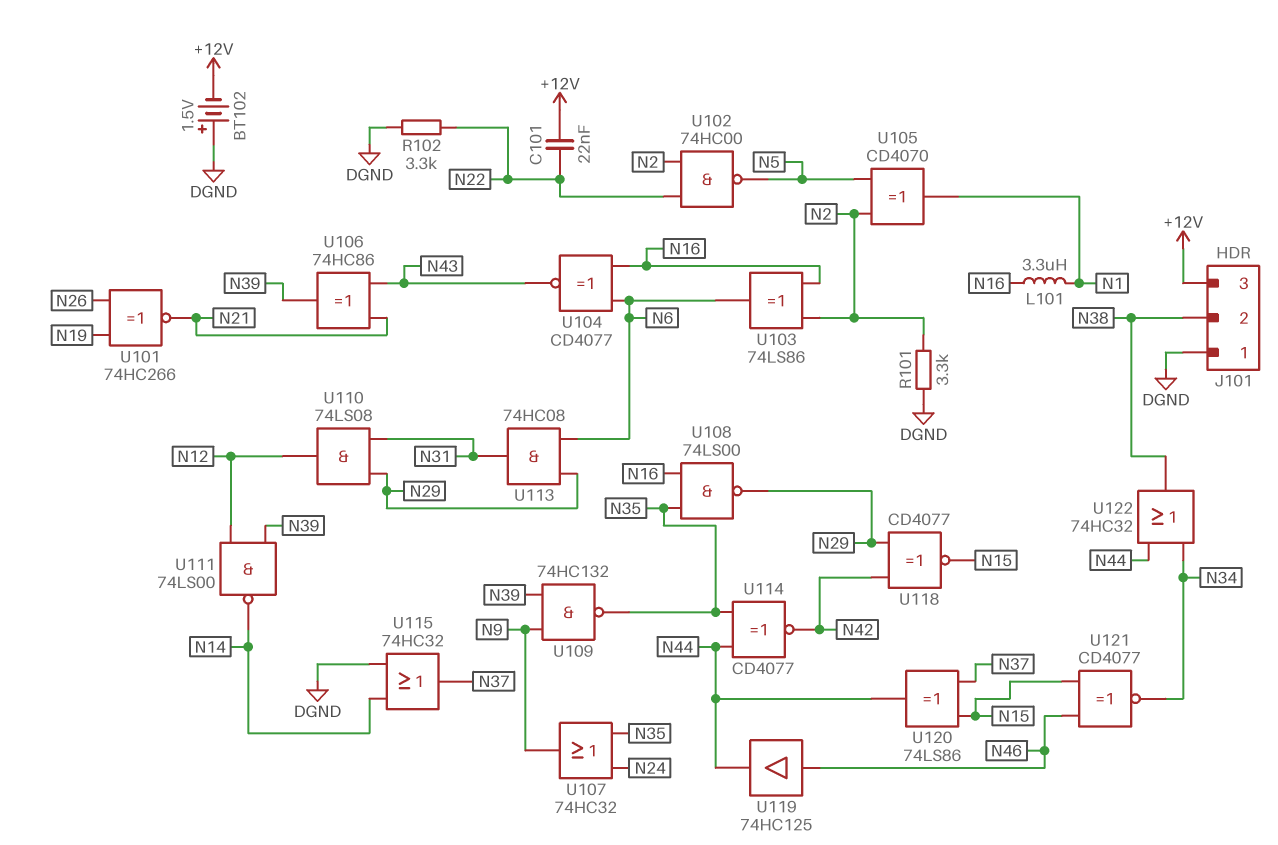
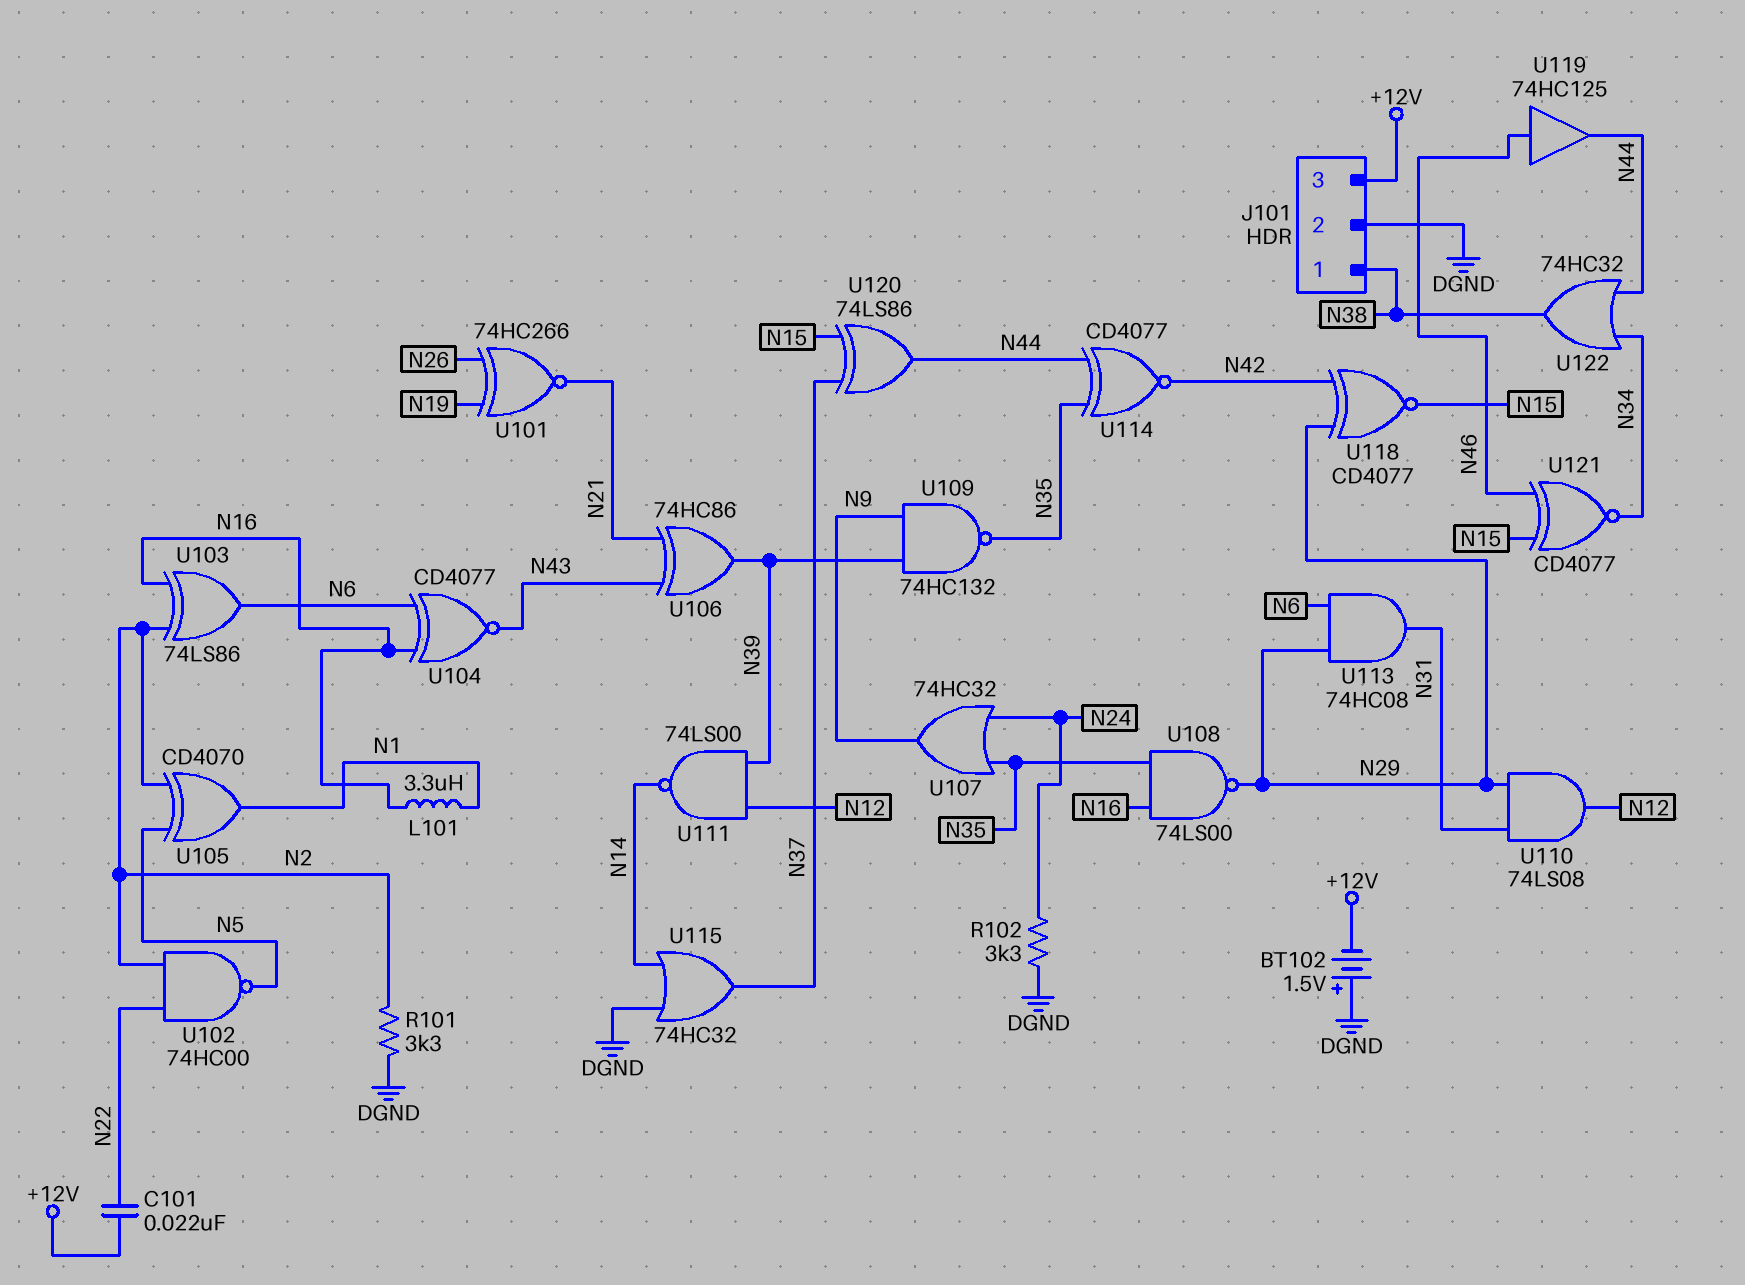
J101 pin 1: DGND -> N38
J101 pin 2: N38 -> DGND
R102: 3.3k (DGND, N22) -> 3.3k (DGND, N24)

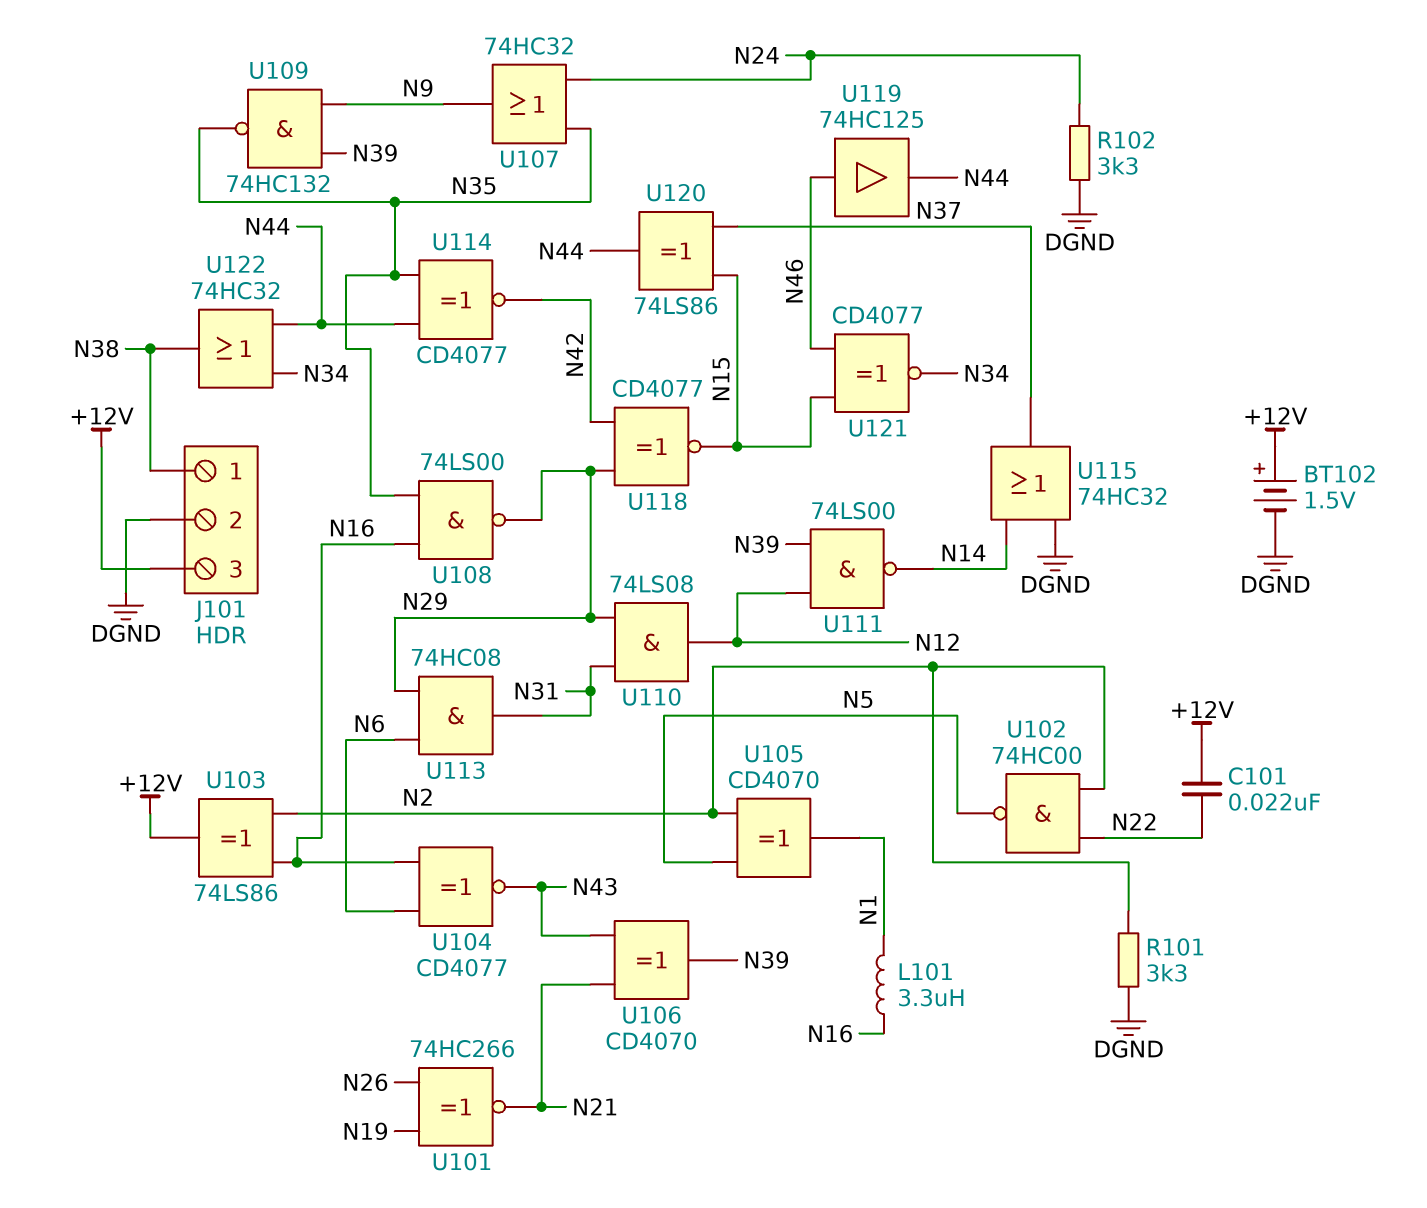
BT102: 1.5V (plus DGND, minus +12V) -> 1.5V (plus +12V, minus DGND)
U103: XOR 74LS86 (in N2, in N16, out N6) -> XOR 74LS86 (in N2, in N16, out +12V)
U106: XOR 74HC86 (in N21, in N43, out N39) -> XOR CD4070 (in N21, in N43, out N39)

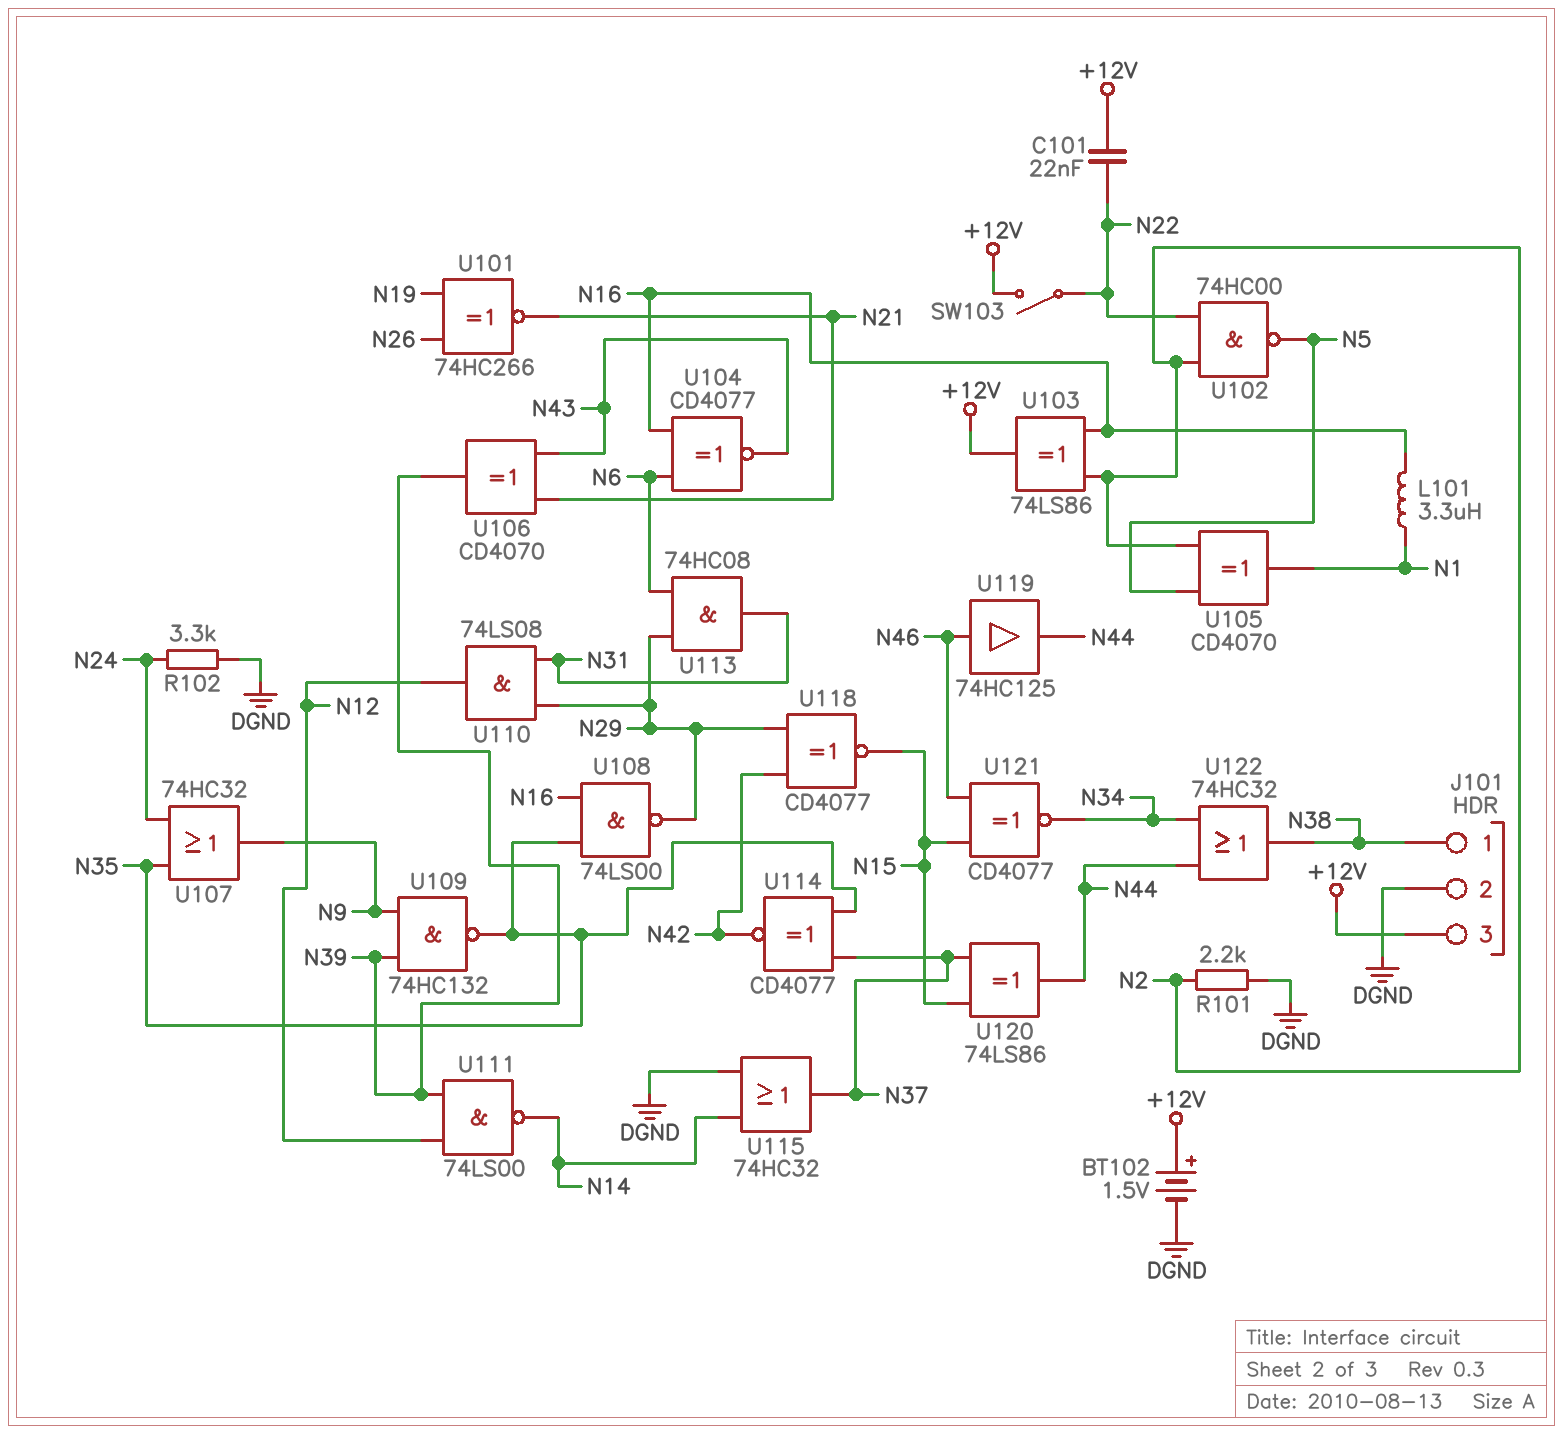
R101: 3.3k (DGND, N2) -> 2.2k (DGND, N2)
SW103: none -> switch (+12V, N22)
U114: XNOR CD4077 (in N35, in N44, out N42) -> XNOR CD4077 (in N35, in N37, out N42)

